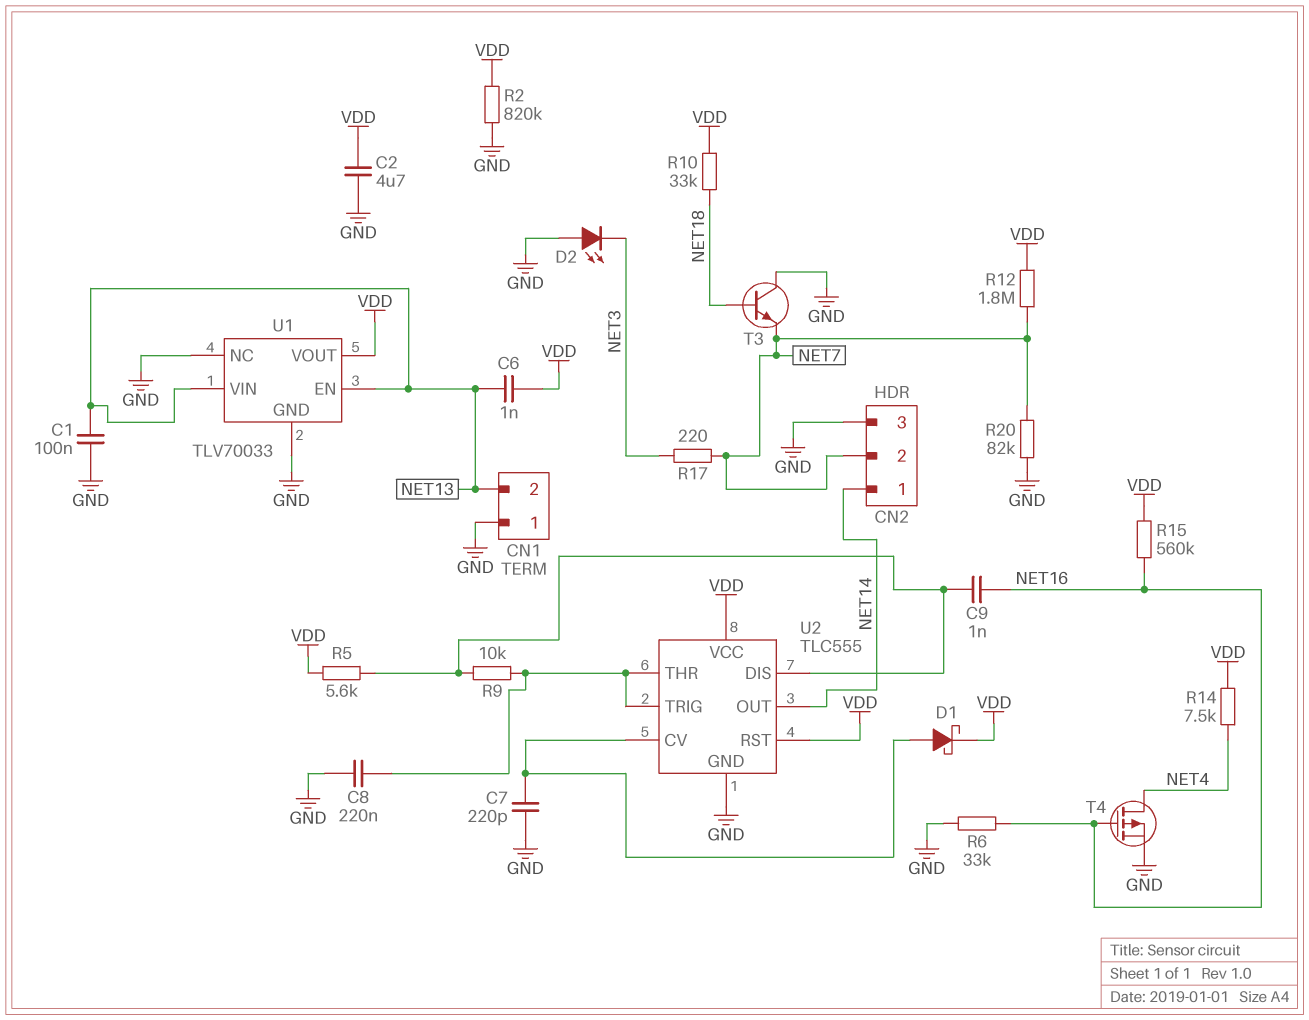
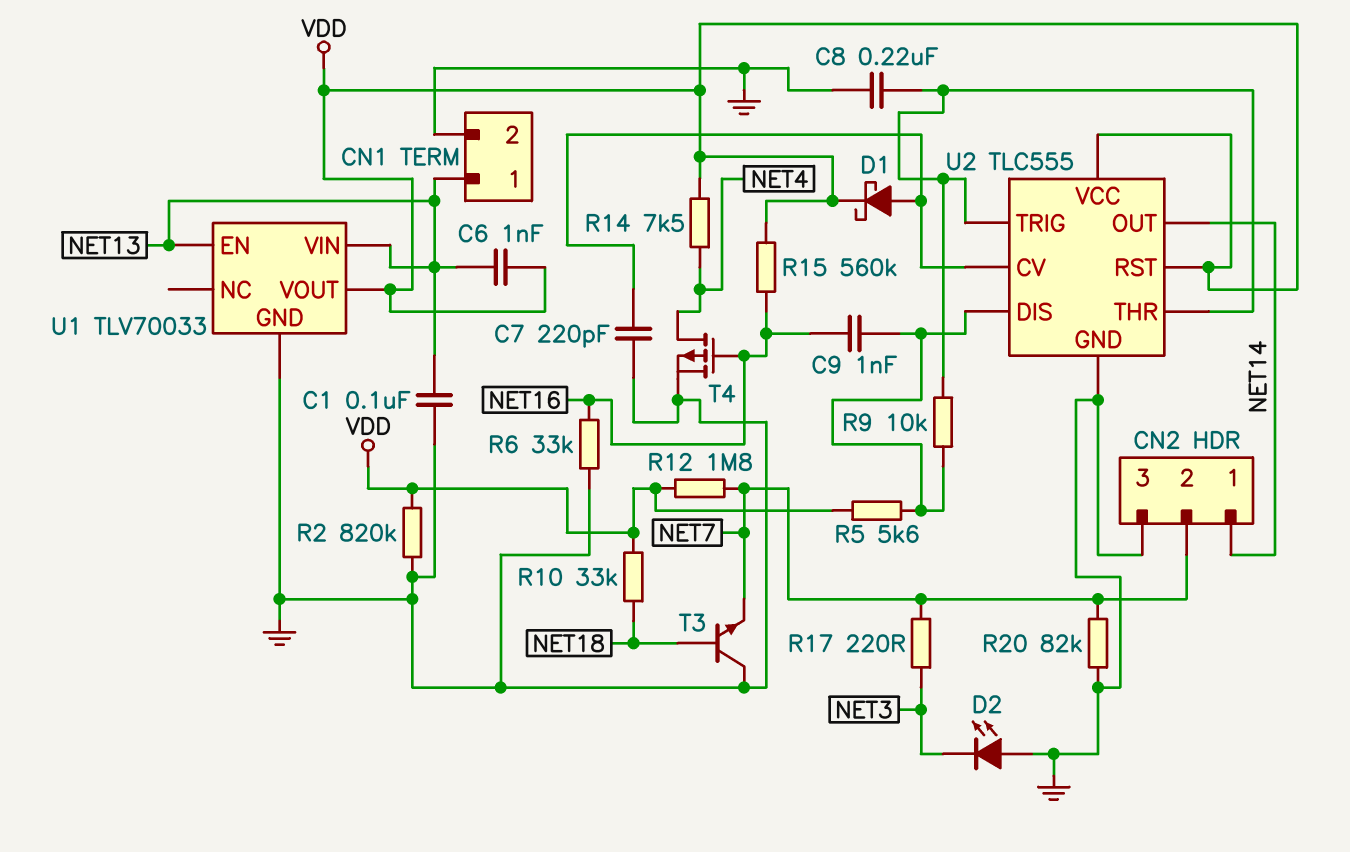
C2: 4.7uF (GND, VDD) -> none
CN1 pin 1: GND -> NET13
CN1 pin 2: NET13 -> GND
U1 pin NC: GND -> none

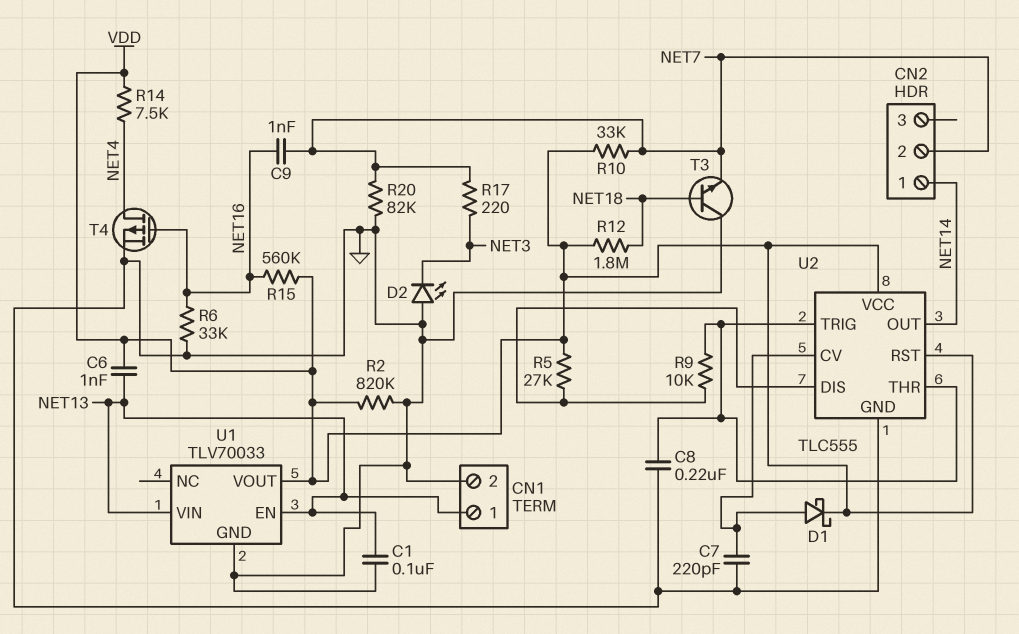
C9: 1nF (NET16, U2/DIS) -> 1nF (NET7, NET16)
CN2 pin 3: GND -> none
R5: 5.6k (U2/DIS, VDD) -> 27k (U2/DIS, VDD)
R10: 33k (NET18, VDD) -> 33k (NET7, VDD)
R12: 1.8M (NET7, VDD) -> 1.8M (NET18, VDD)

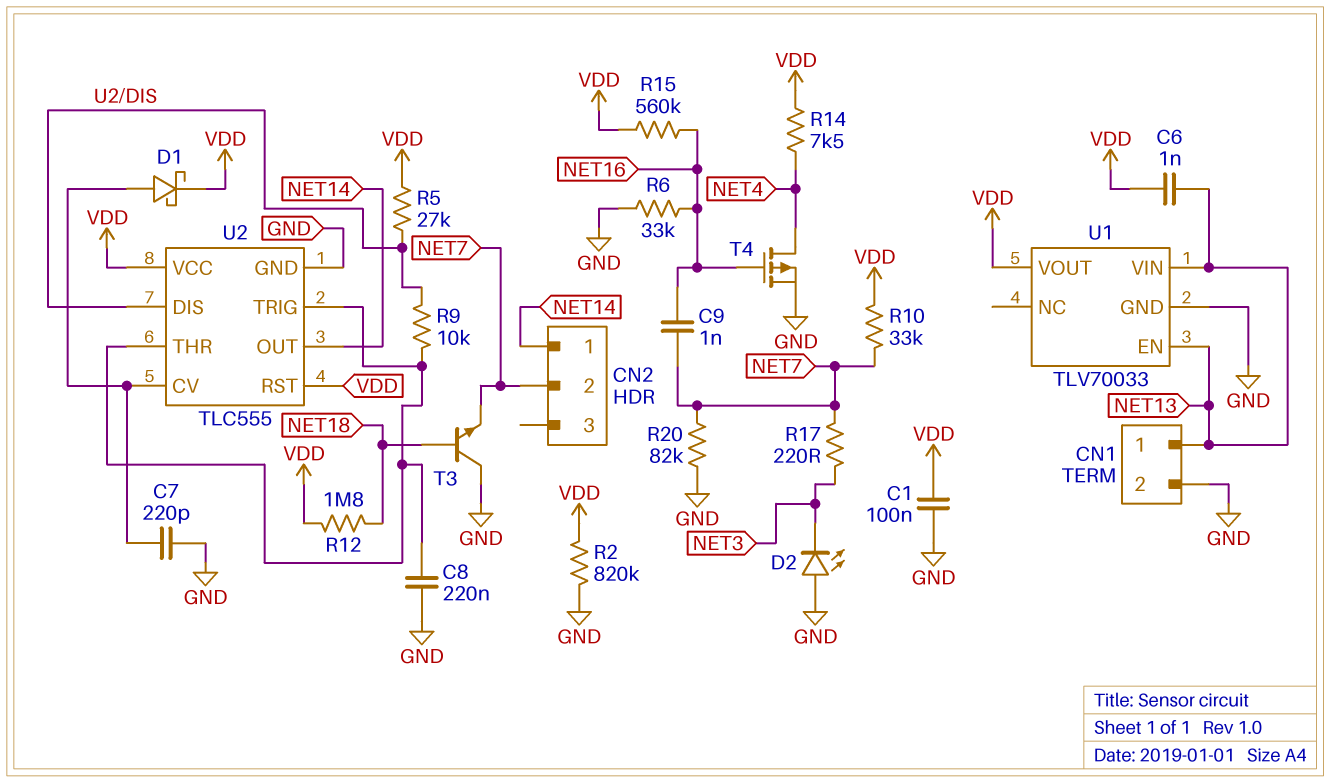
C1: 100nF (GND, NET13) -> 100nF (GND, VDD)

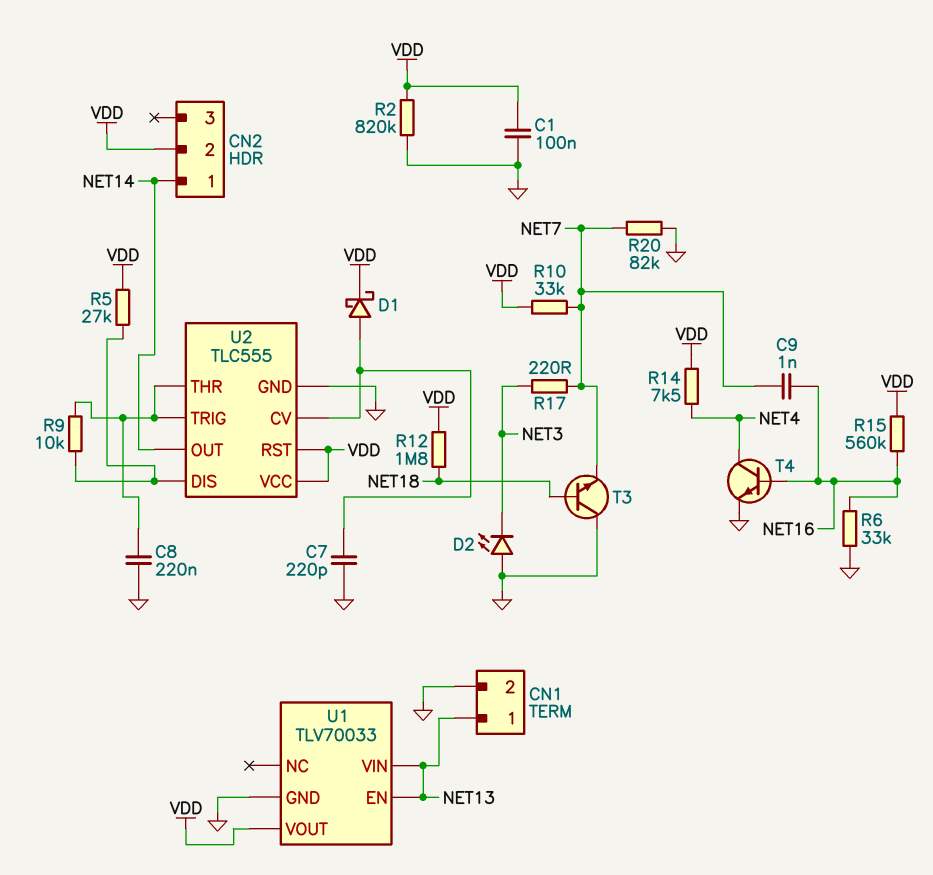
C6: 1nF (NET13, VDD) -> none
CN2 pin 2: NET7 -> VDD
T4: PMOS (G NET16, D NET4, S GND) -> NPN (B NET16, C NET4, E GND)

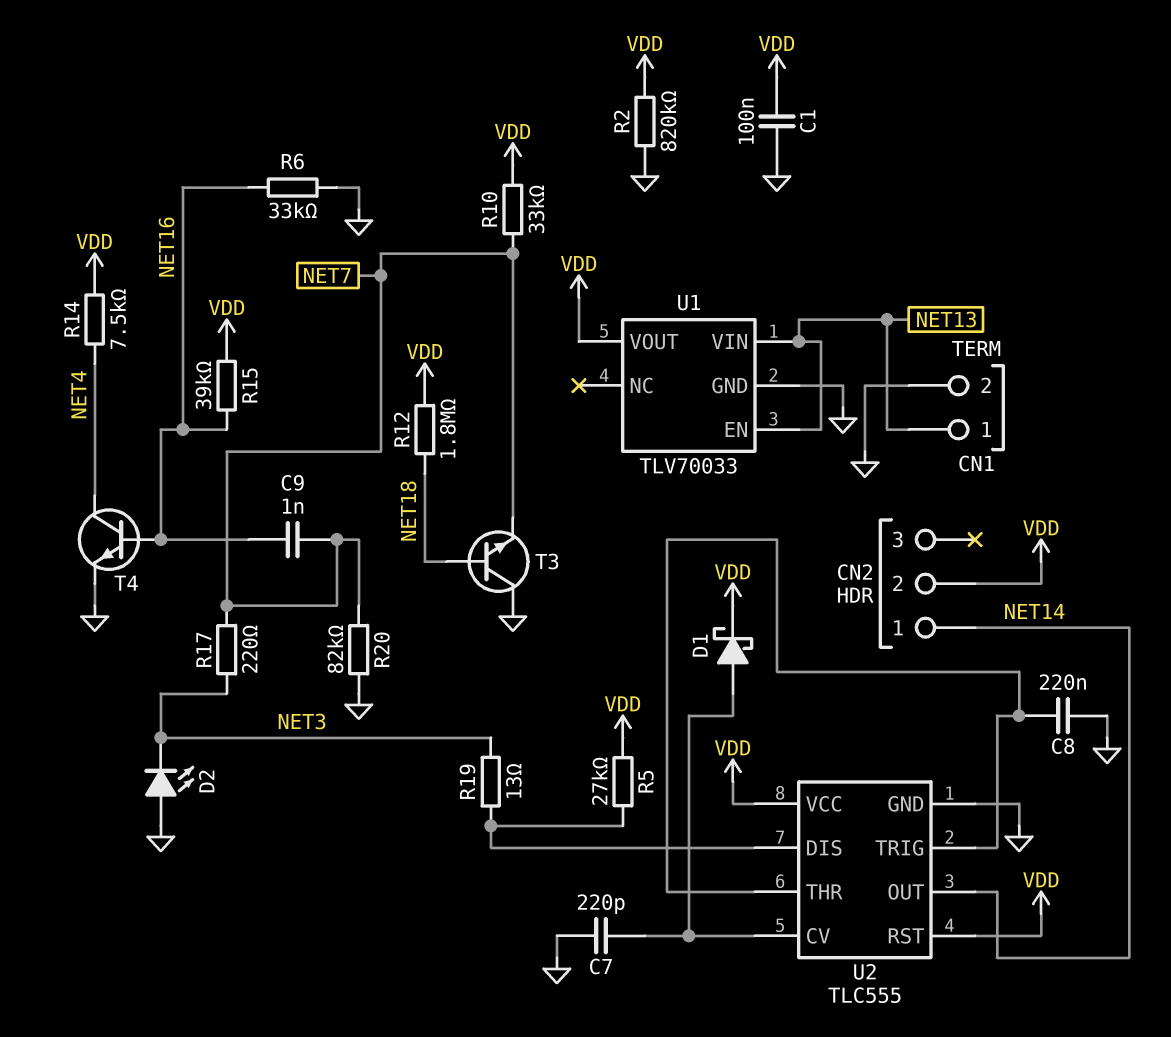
R9: 10k (U2/DIS, U2/THR) -> none
R15: 560k (NET16, VDD) -> 39k (NET16, VDD)
R19: none -> 13 (NET3, U2/DIS)

